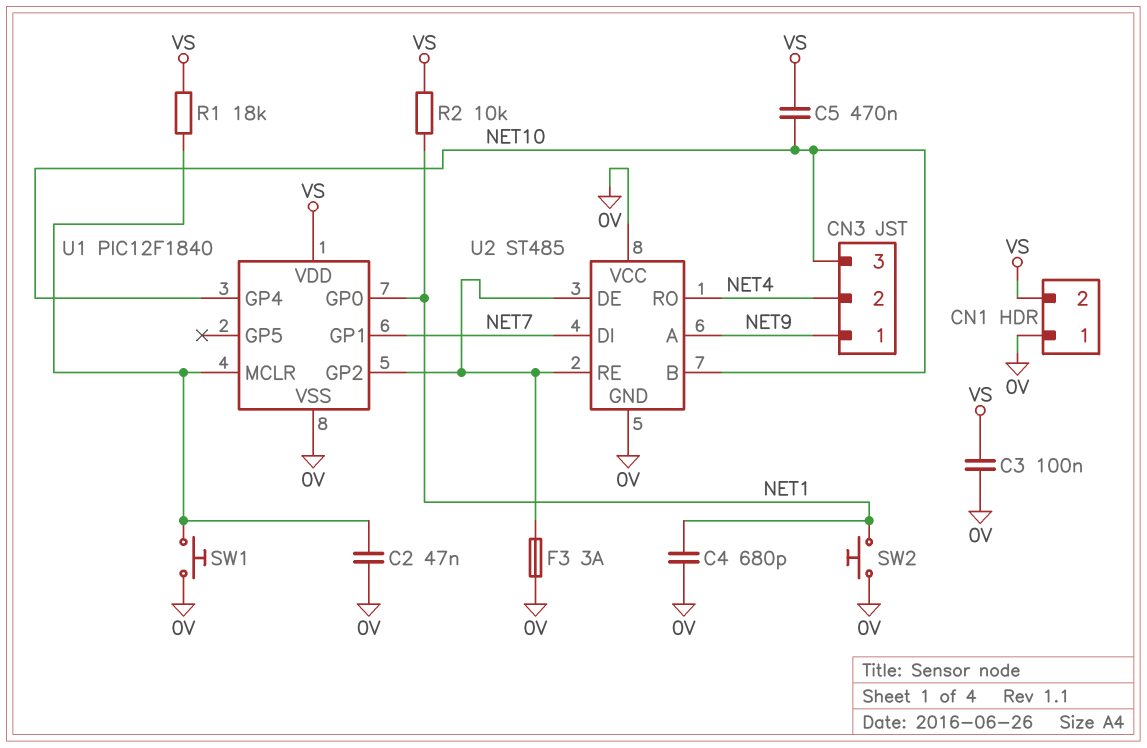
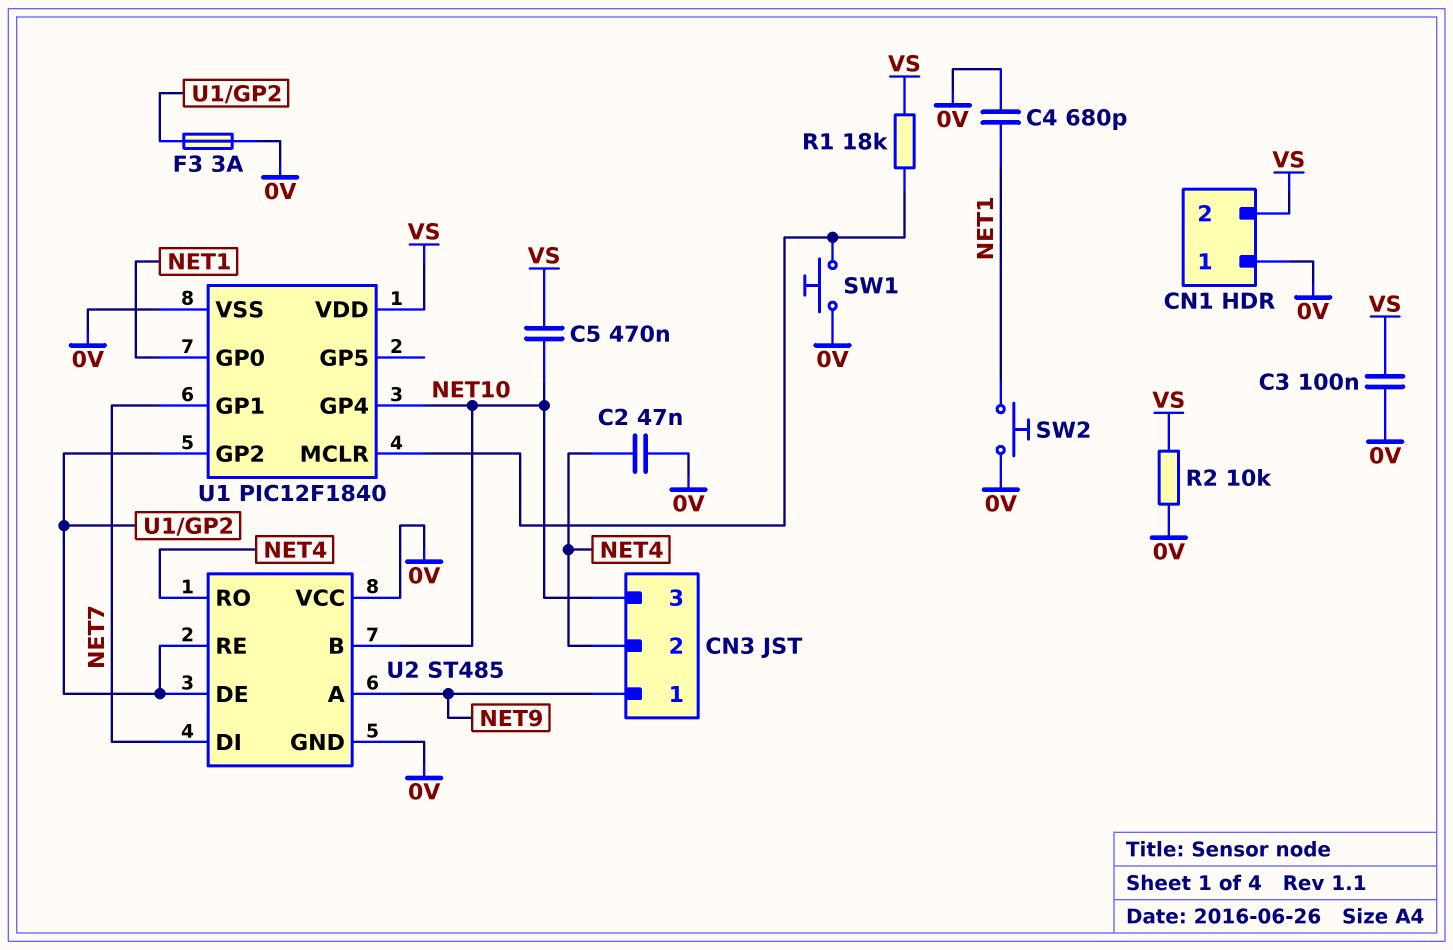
C2: 47nF (0V, U1/MCLR) -> 47nF (0V, NET4)
R2: 10k (NET1, VS) -> 10k (0V, VS)

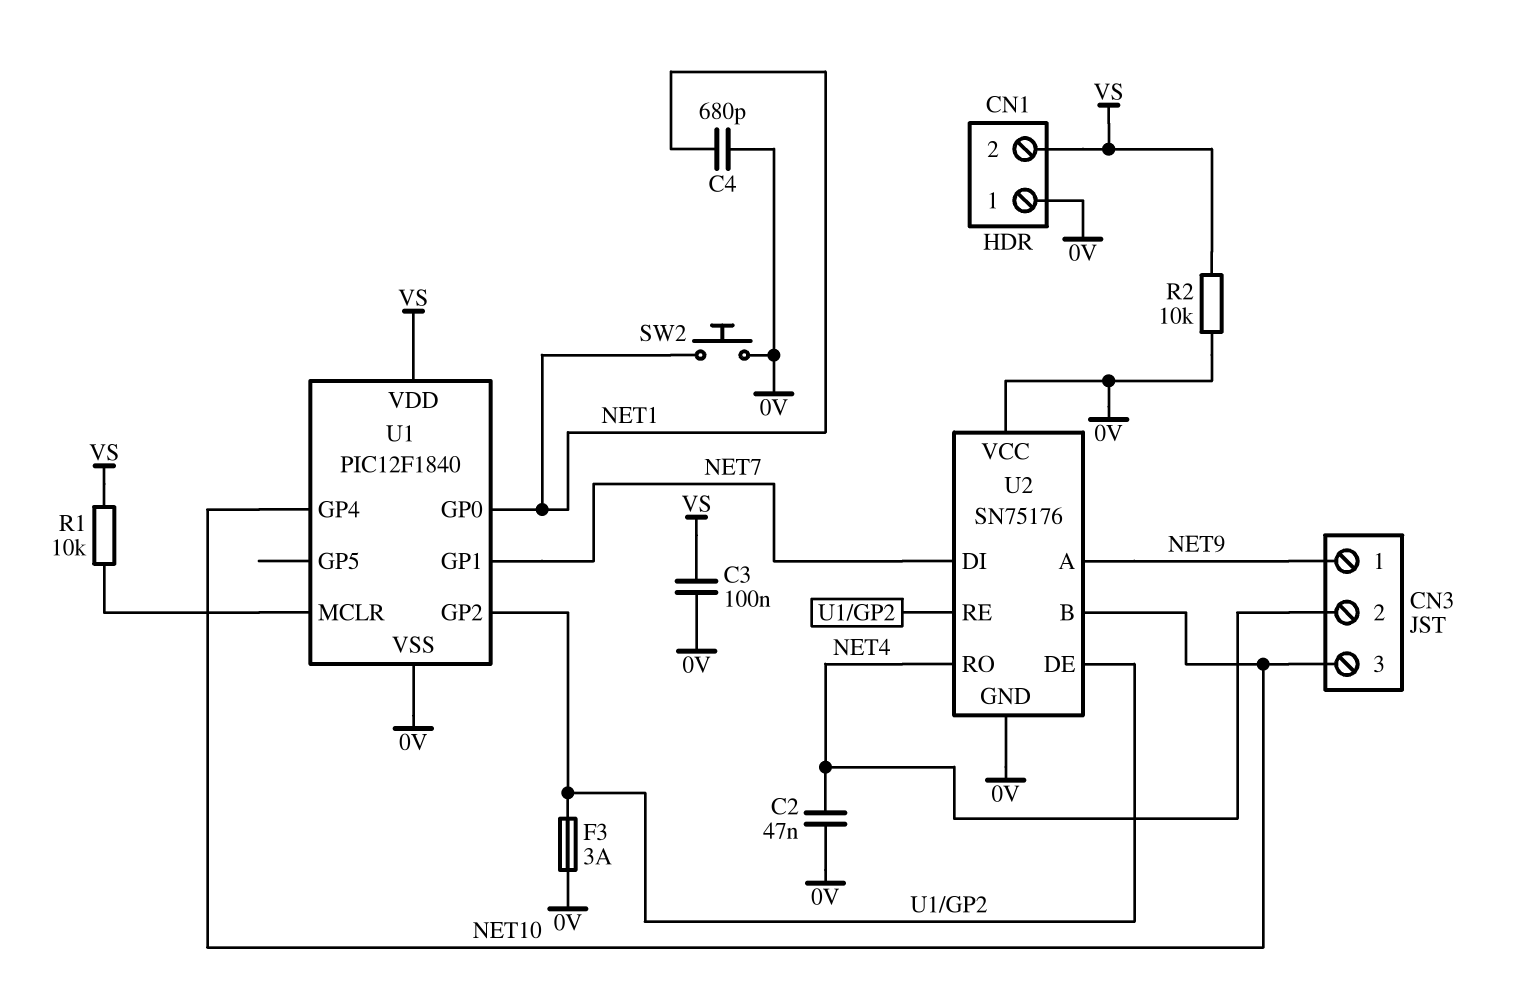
C5: 470nF (NET10, VS) -> none
R1: 18k (U1/MCLR, VS) -> 10k (U1/MCLR, VS)
SW1: button (0V, U1/MCLR) -> none
U2: ST485 -> SN75176

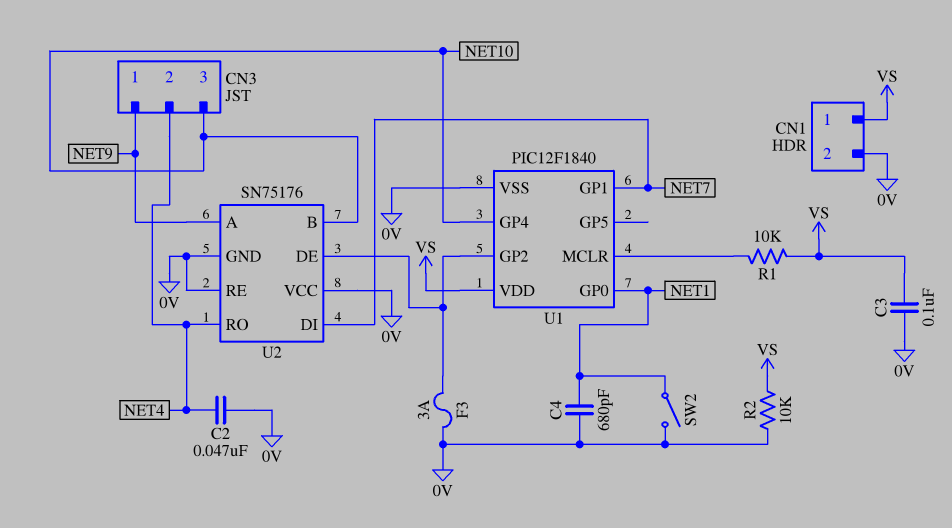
CN1 pin 1: 0V -> VS
CN1 pin 2: VS -> 0V
SW2: button (0V, NET1) -> switch (0V, NET1)
U2 pin RE: U1/GP2 -> 0V

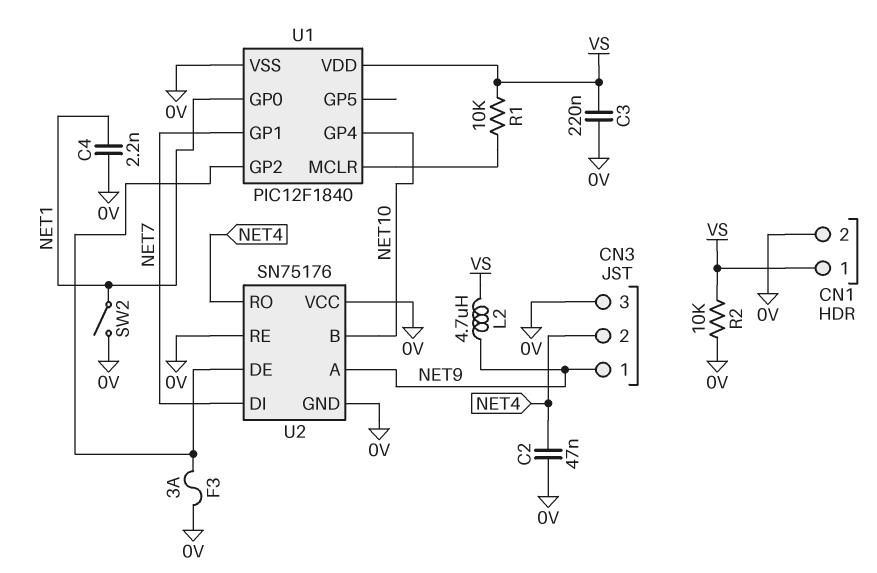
C3: 100nF (0V, VS) -> 220nF (0V, VS)
C4: 680pF (0V, NET1) -> 2.2nF (0V, NET1)
CN3 pin 3: NET10 -> 0V
L2: none -> 4.7uH (NET9, VS)

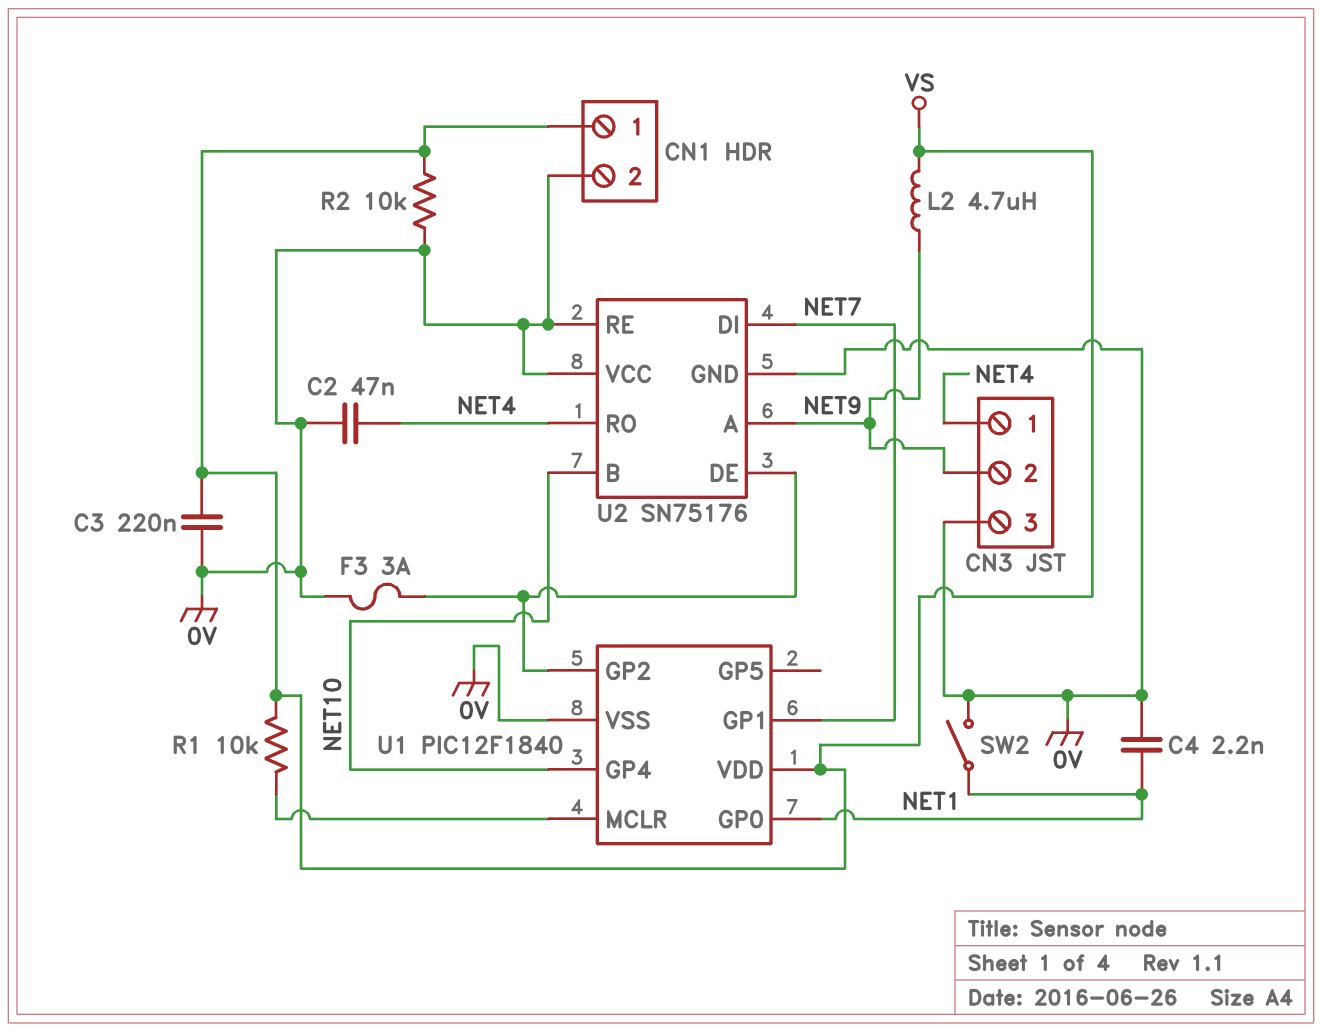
CN3 pin 1: NET9 -> NET4
CN3 pin 2: NET4 -> NET9

